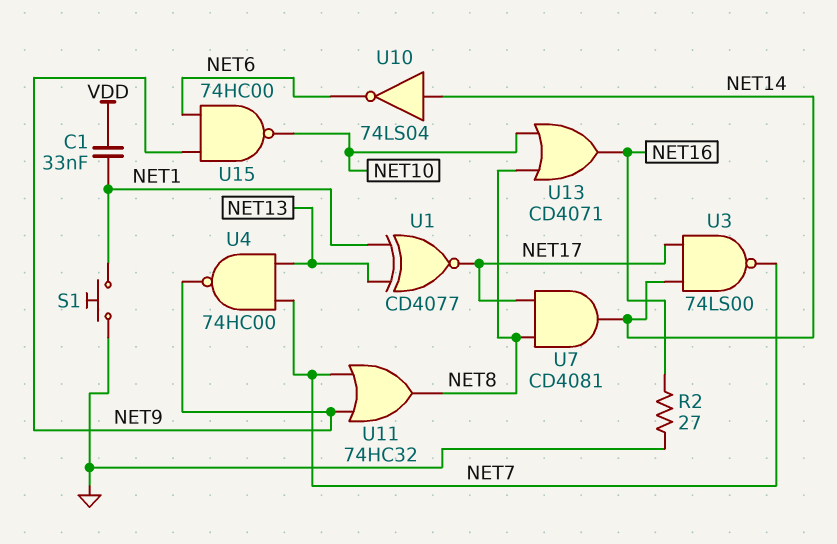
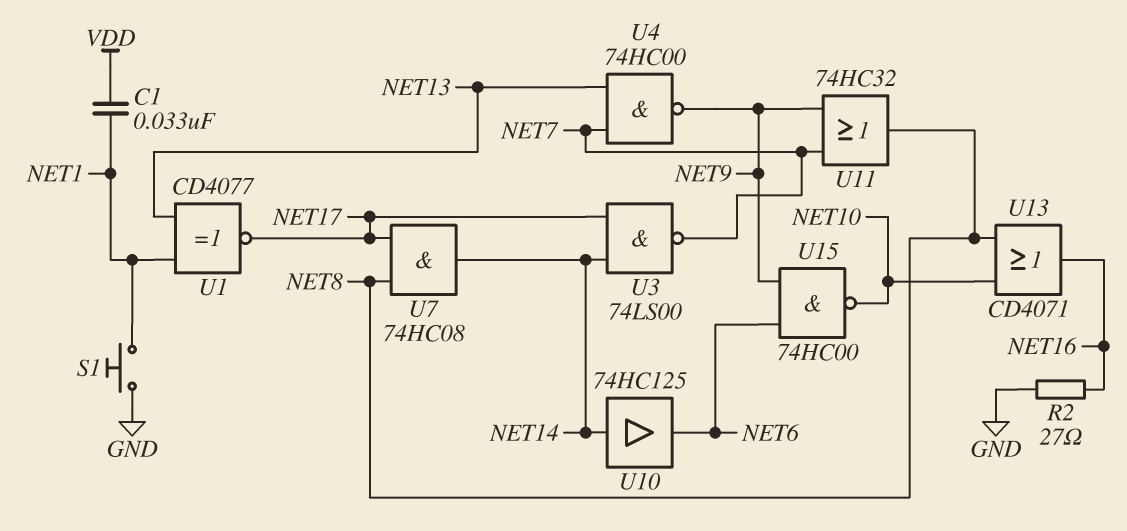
U7: AND CD4081 (in NET8, in NET17, out NET14) -> AND 74HC08 (in NET8, in NET17, out NET14)
U10: NOT 74LS04 (in NET14, out NET6) -> buffer 74HC125 (in NET14, out NET6)

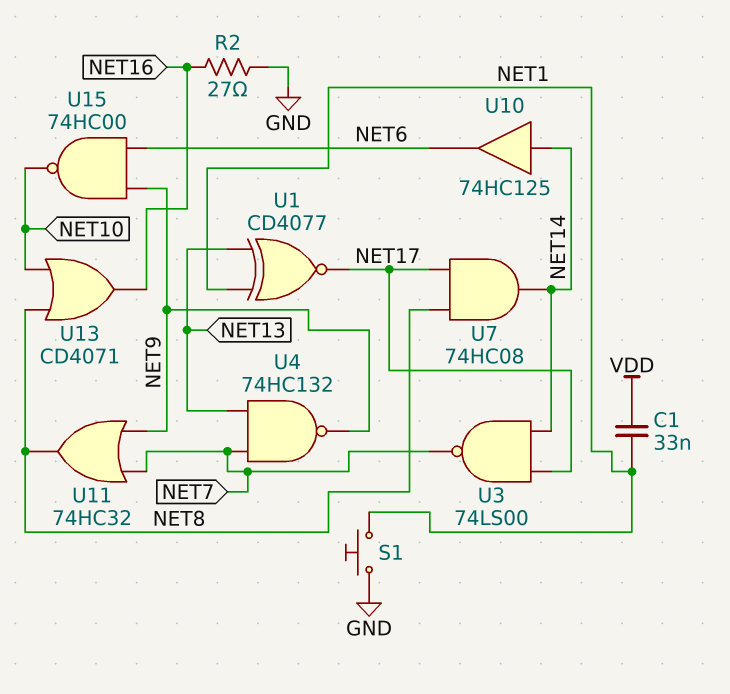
U4: NAND 74HC00 (in NET7, in NET13, out NET9) -> NAND 74HC132 (in NET7, in NET13, out NET9)

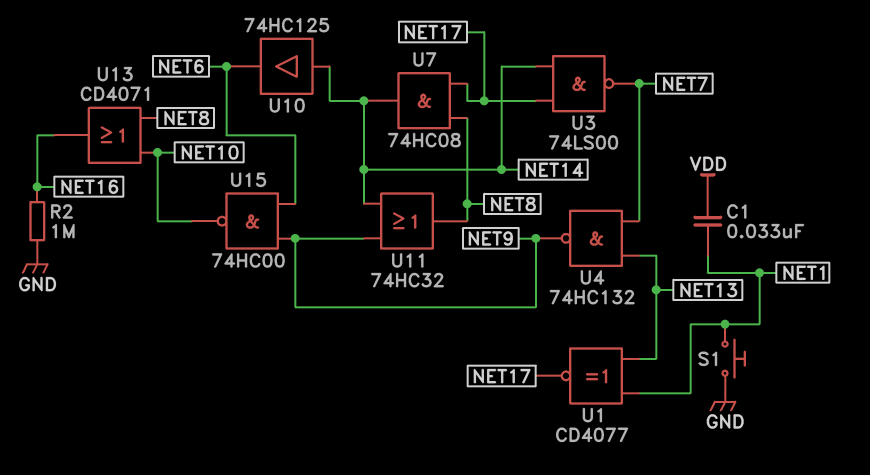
R2: 27 (GND, NET16) -> 1M (GND, NET16)
U11: OR 74HC32 (in NET7, in NET9, out NET8) -> OR 74HC32 (in NET9, in NET14, out NET8)

